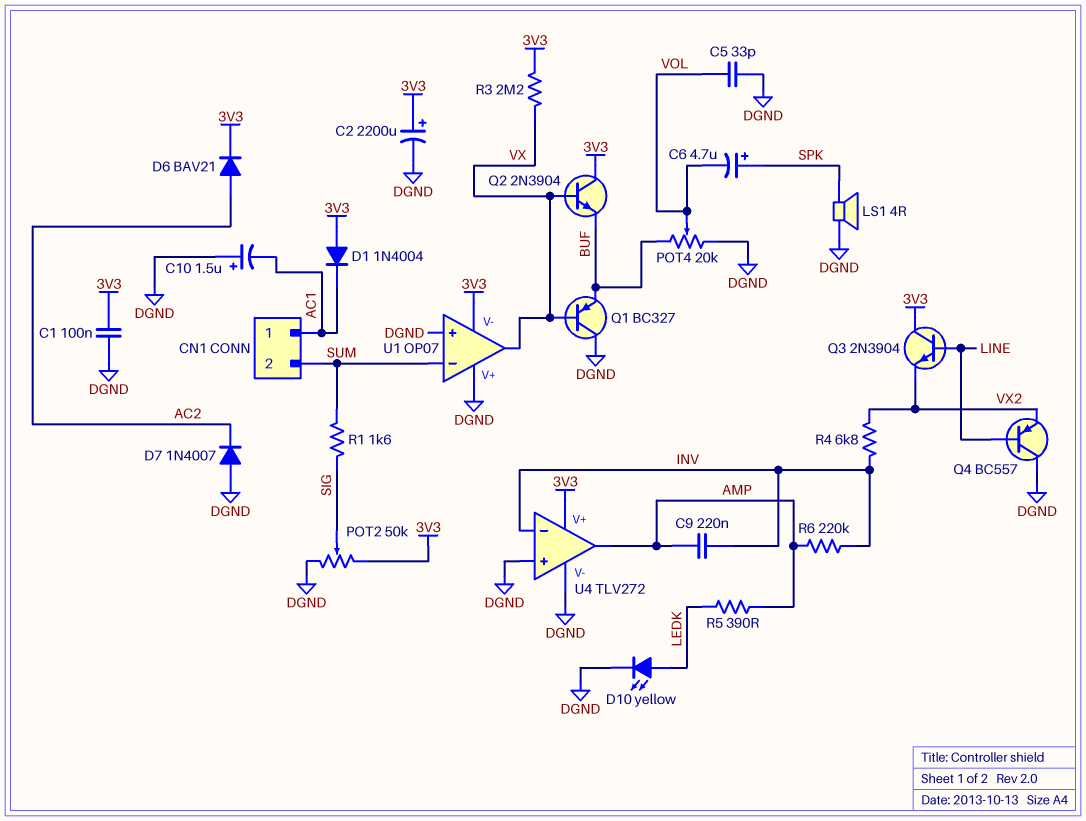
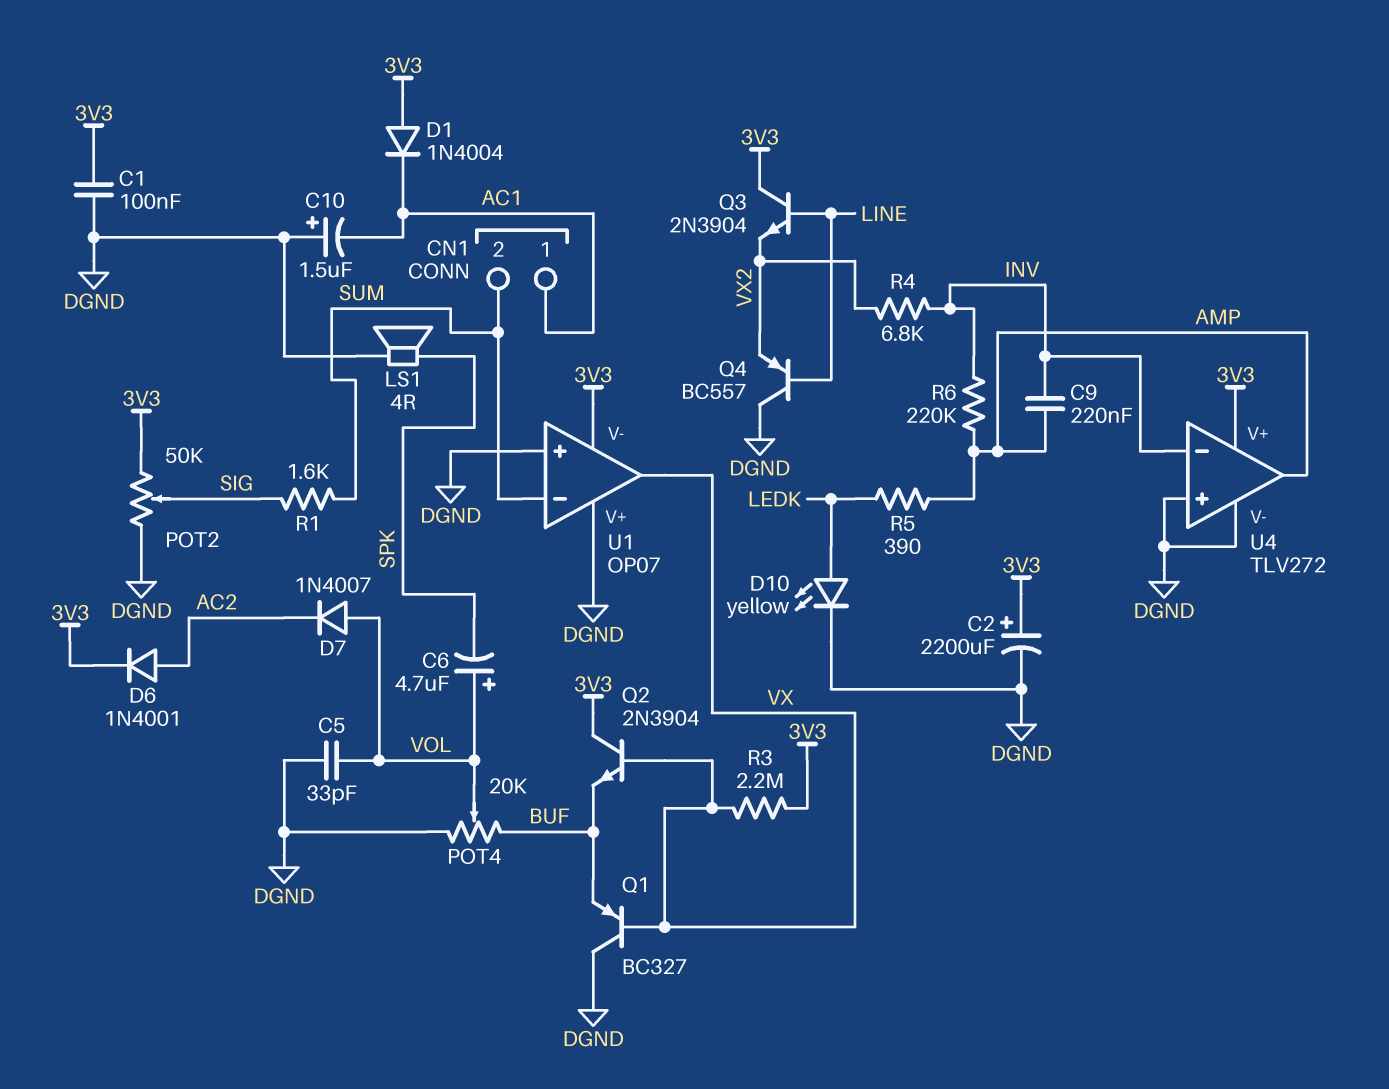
C6: 4.7uF (plus SPK, minus VOL) -> 4.7uF (plus VOL, minus SPK)
D6: diode BAV21 (A AC2, K 3V3) -> diode 1N4001 (A AC2, K 3V3)
D7: diode 1N4007 (A DGND, K AC2) -> diode 1N4007 (A VOL, K AC2)

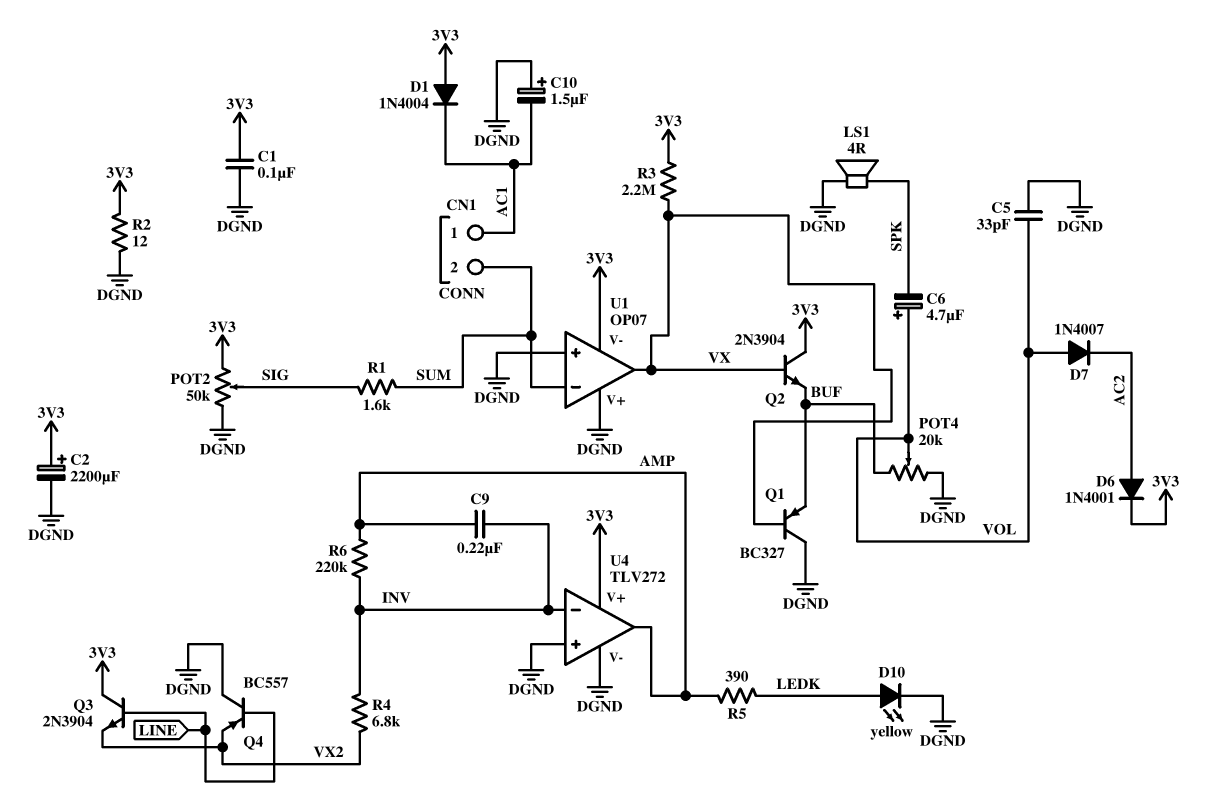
R2: none -> 12 (3V3, DGND)

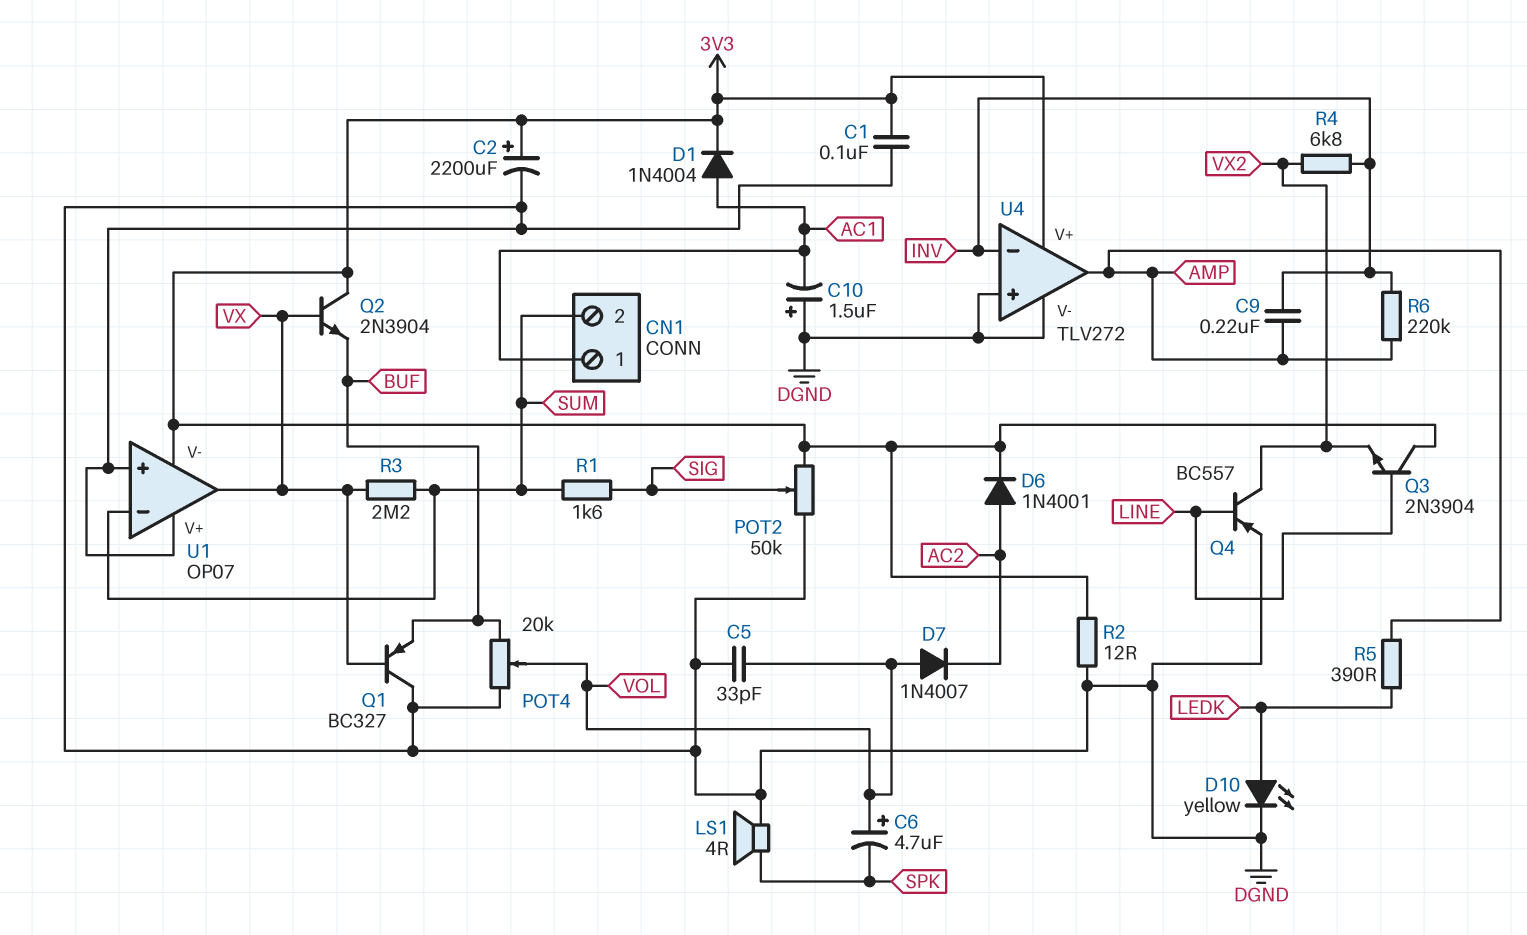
D1: diode 1N4004 (A 3V3, K AC1) -> diode 1N4004 (A AC1, K 3V3)
Q4: PNP BC557 (B LINE, C DGND, E VX2) -> PNP BC557 (B LINE, C VX2, E DGND)
R3: 2.2M (3V3, VX) -> 2.2M (SUM, VX)

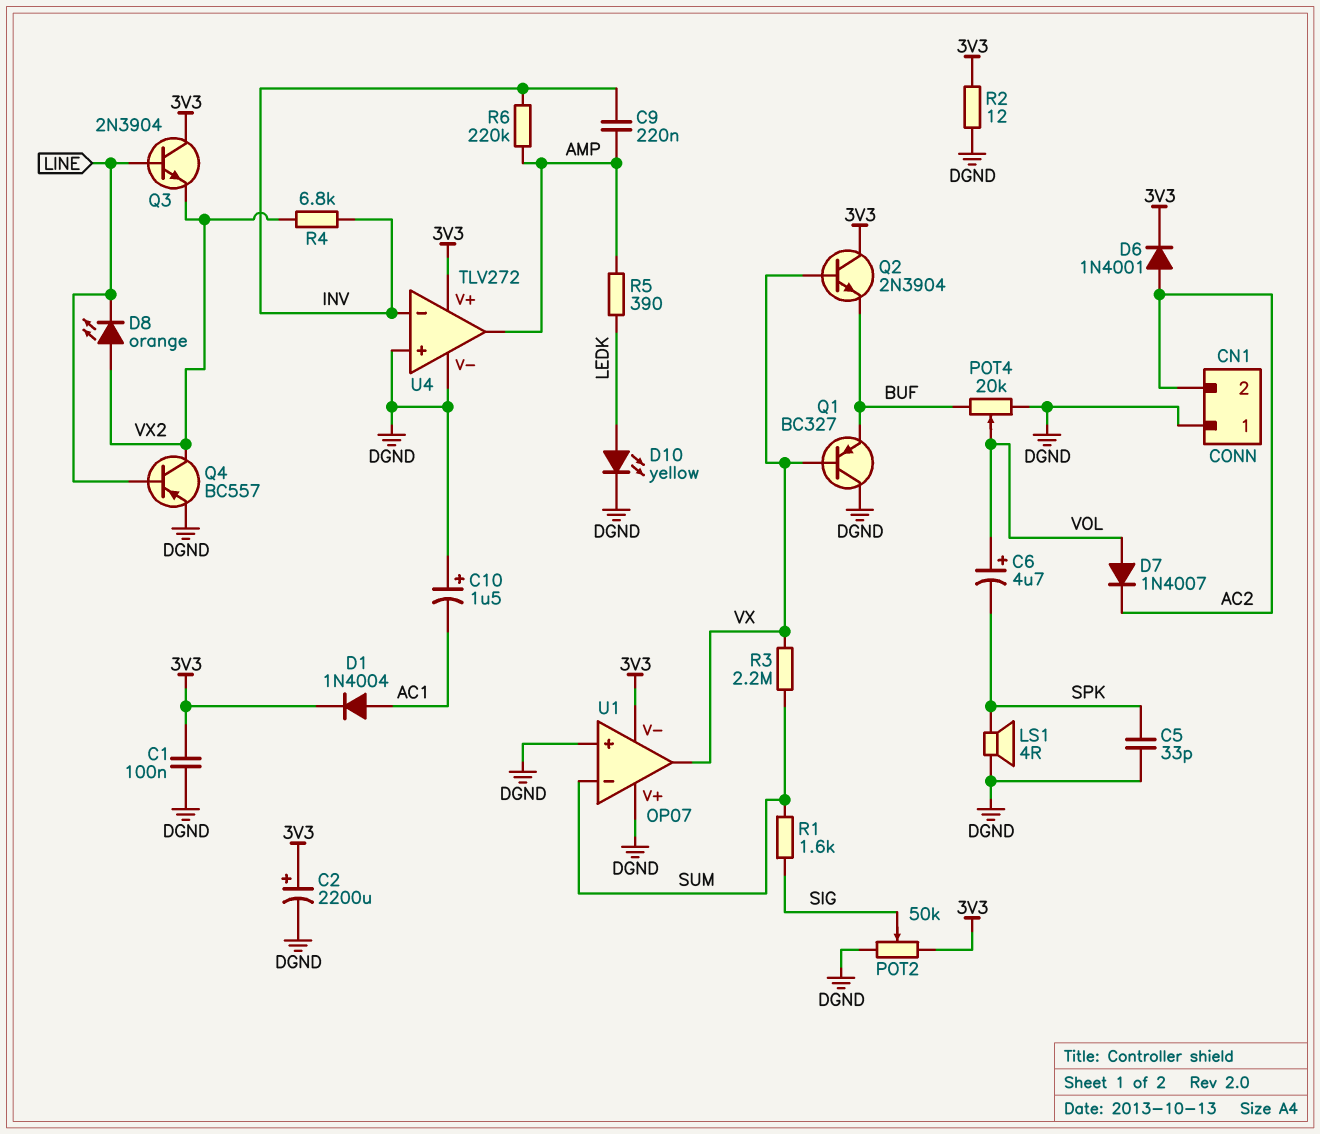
C5: 33pF (DGND, VOL) -> 33pF (DGND, SPK)
CN1 pin 1: AC1 -> DGND
CN1 pin 2: SUM -> AC2
D8: none -> LED orange (A VX2, K LINE)

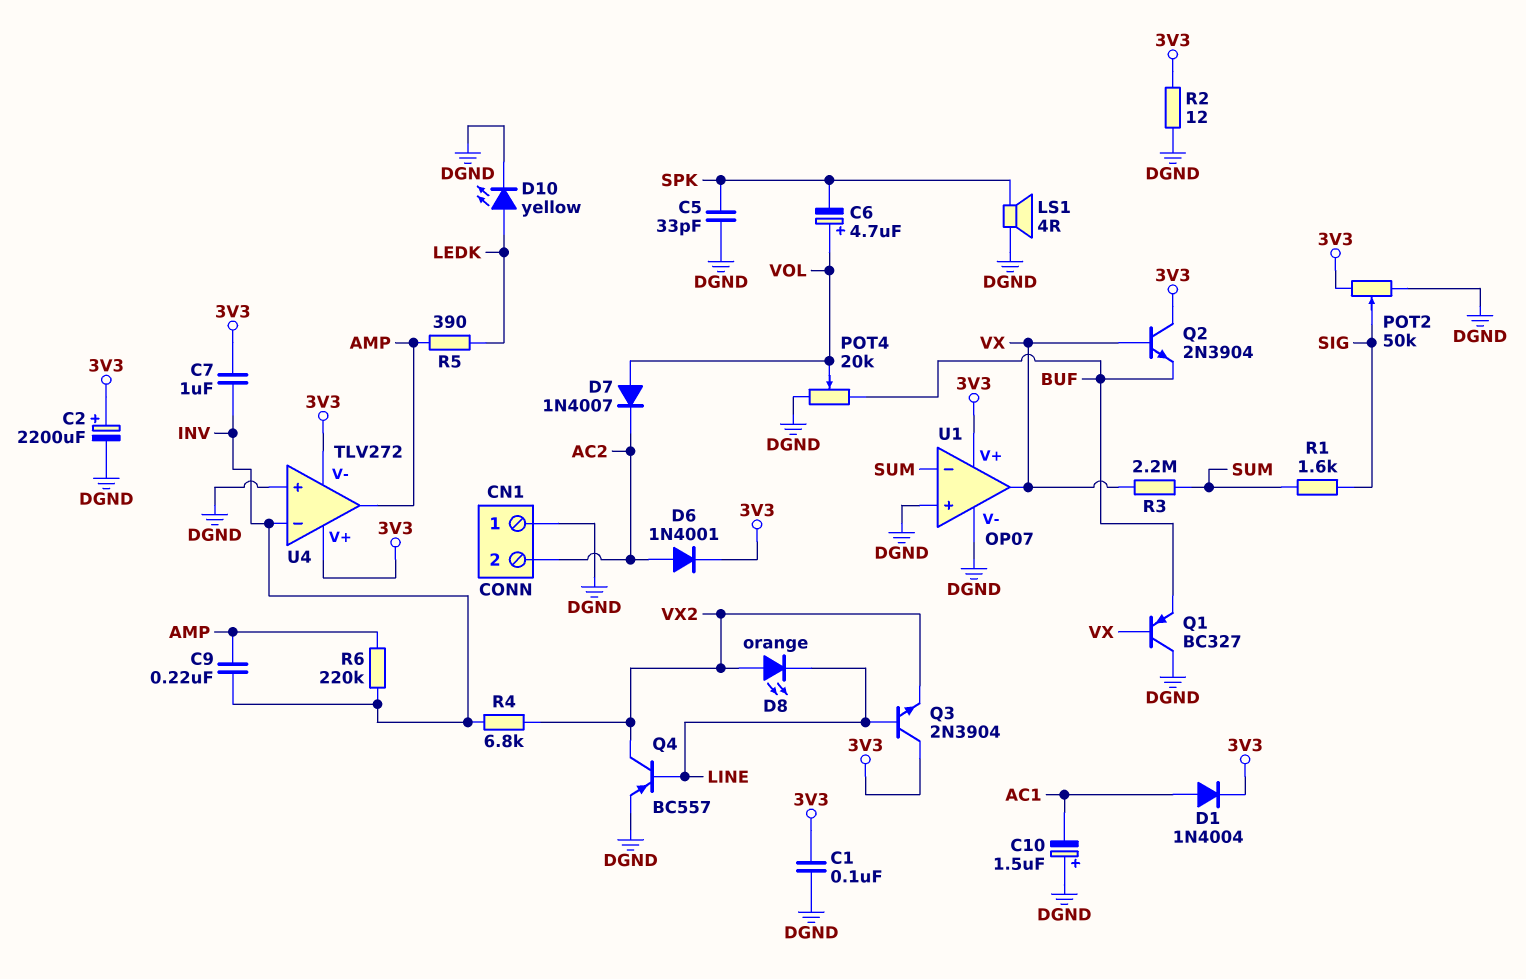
C7: none -> 1uF (3V3, INV)
U1 pin V+: DGND -> 3V3
U1 pin V-: 3V3 -> DGND
U4 pin V-: DGND -> 3V3

